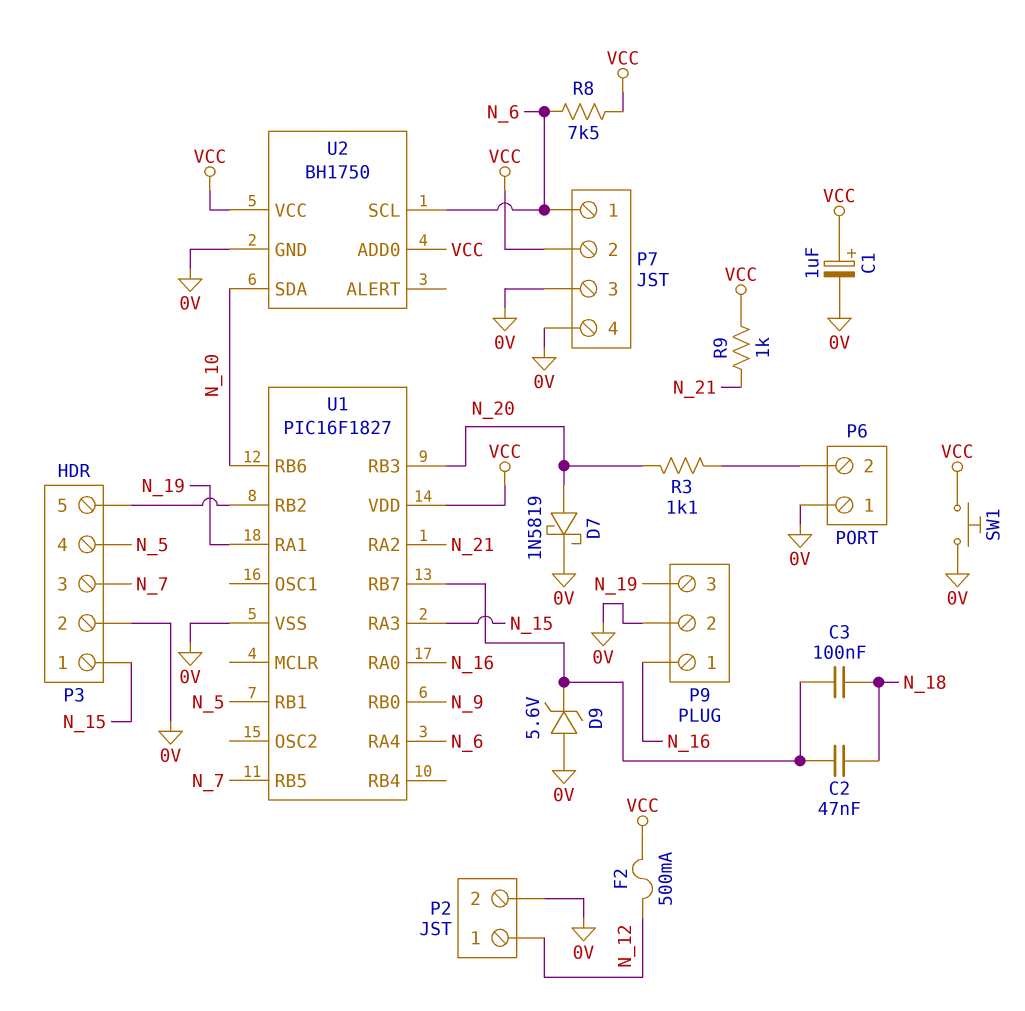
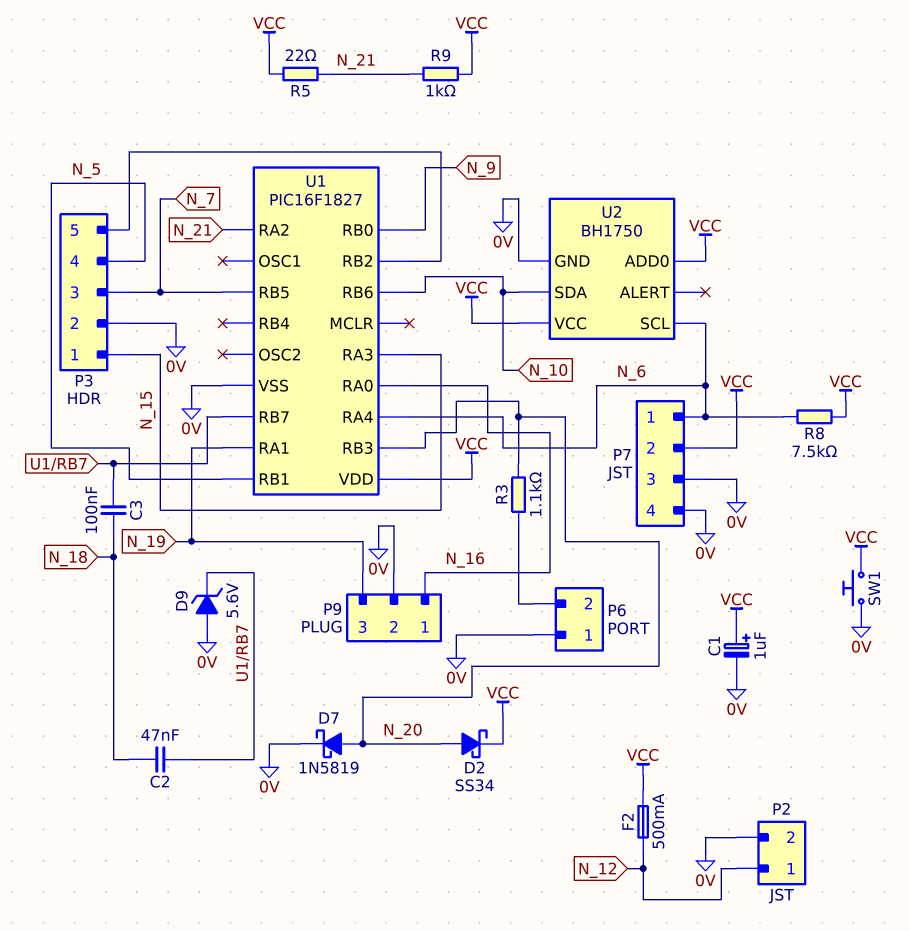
D2: none -> schottky SS34 (A N_20, K VCC)
R5: none -> 22 (N_21, VCC)

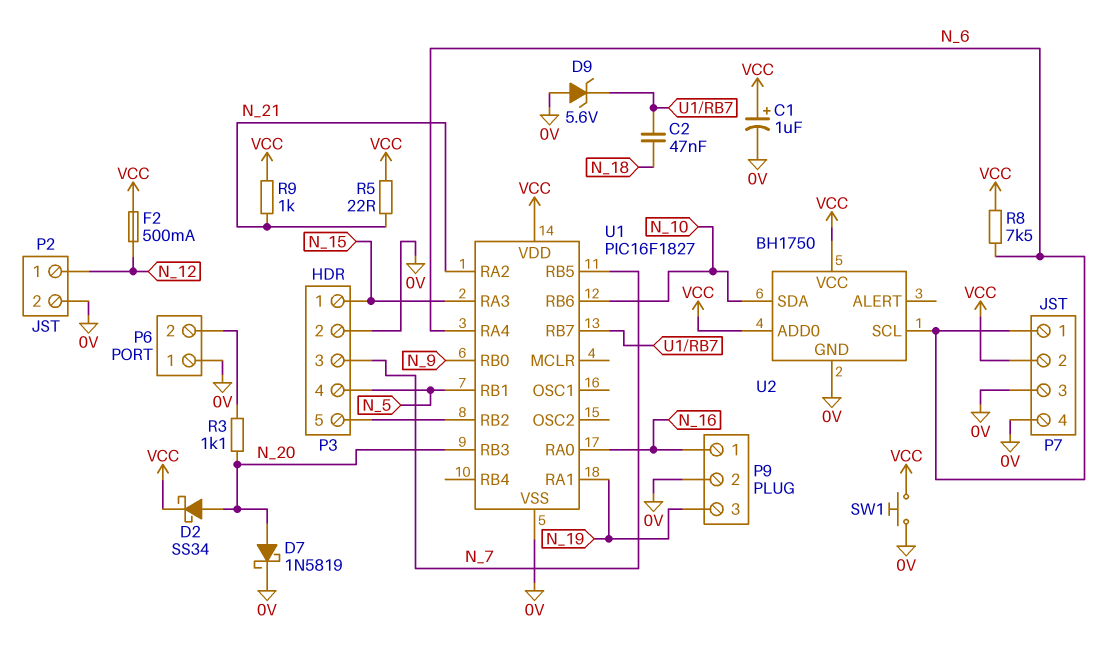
C3: 100nF (N_18, U1/RB7) -> none

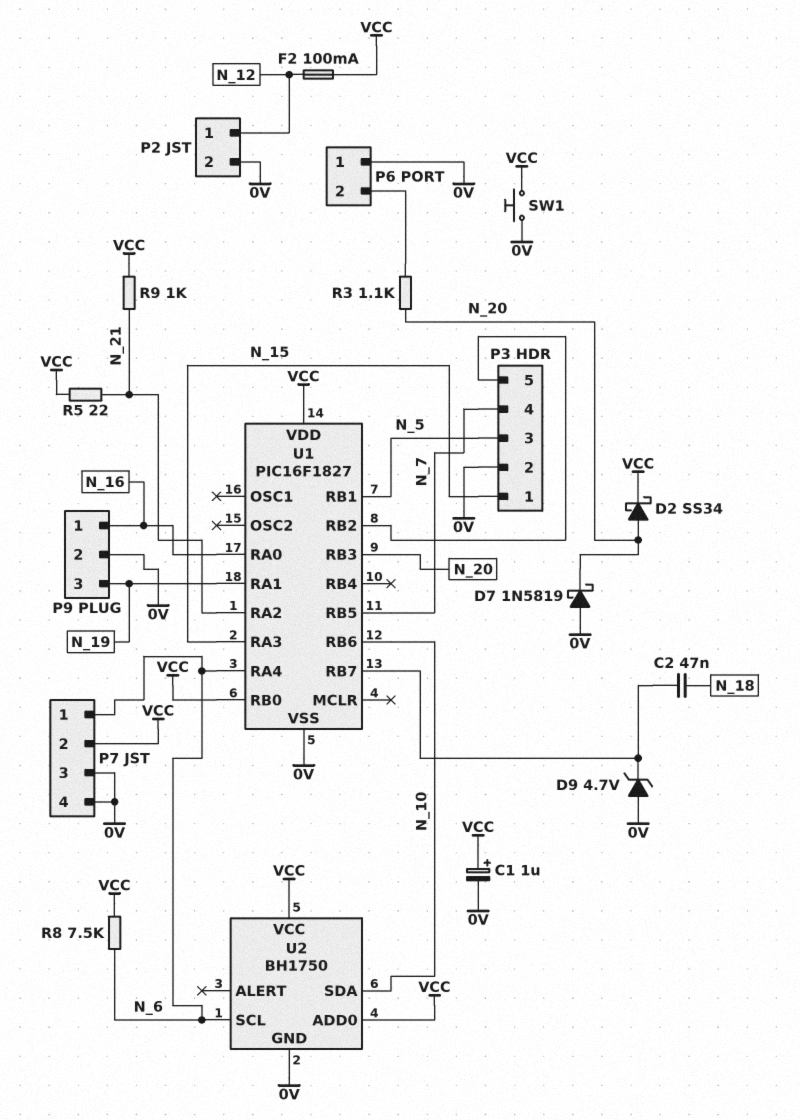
D7: schottky 1N5819 (A N_20, K 0V) -> schottky 1N5819 (A 0V, K N_20)
D9: zener 5.6V (A 0V, K U1/RB7) -> zener 4.7V (A 0V, K U1/RB7)
F2: 500mA (N_12, VCC) -> 100mA (N_12, VCC)
P3 pin 3: N_7 -> N_5
P3 pin 4: N_5 -> N_7
U1 pin RB0: N_9 -> VCC

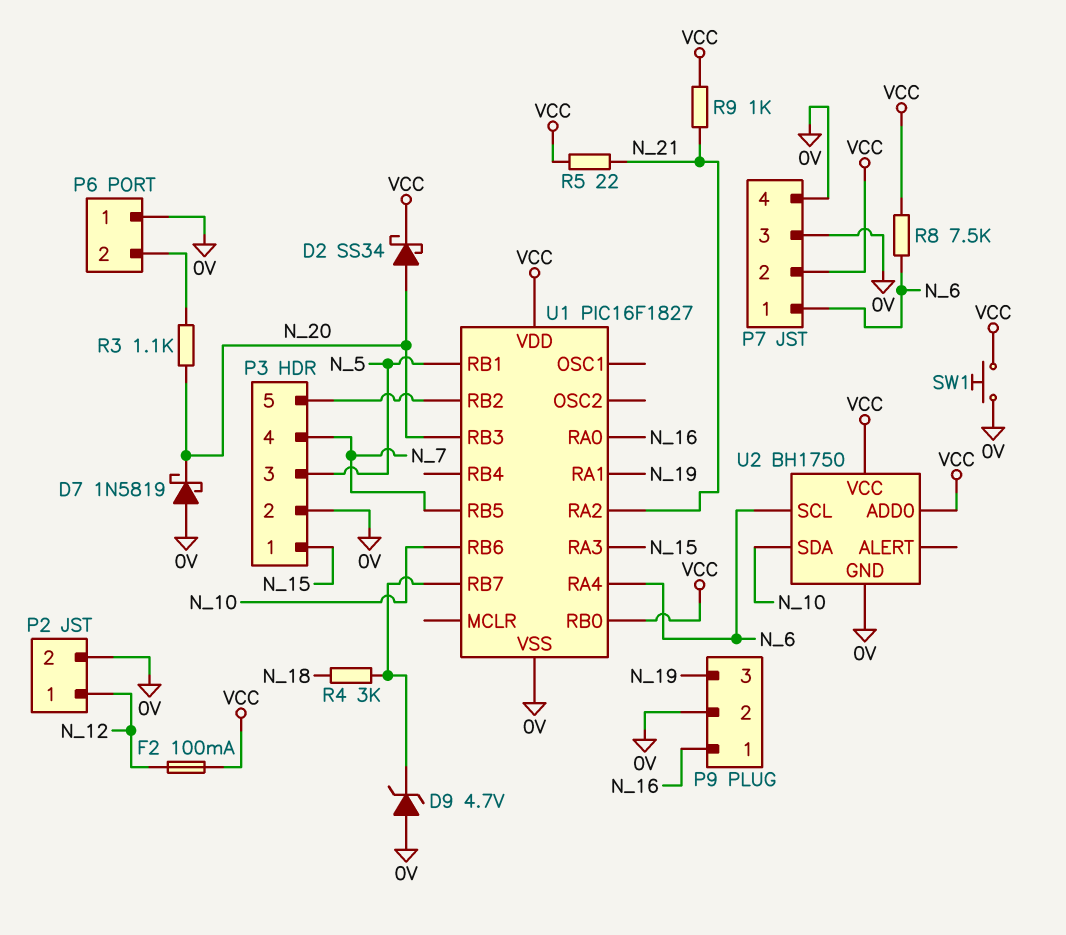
C1: 1uF (plus VCC, minus 0V) -> none
C2: 47nF (N_18, U1/RB7) -> none
R4: none -> 3k (N_18, U1/RB7)

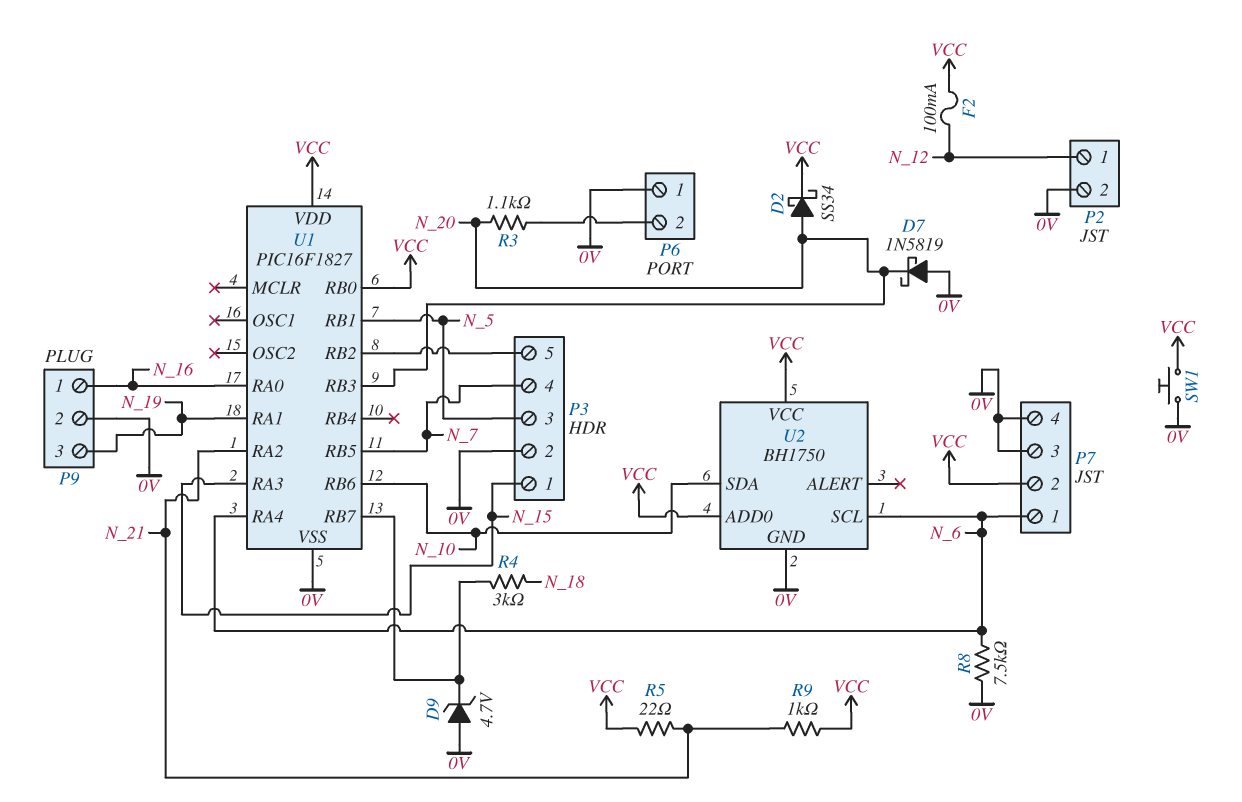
R8: 7.5k (N_6, VCC) -> 7.5k (0V, N_6)

